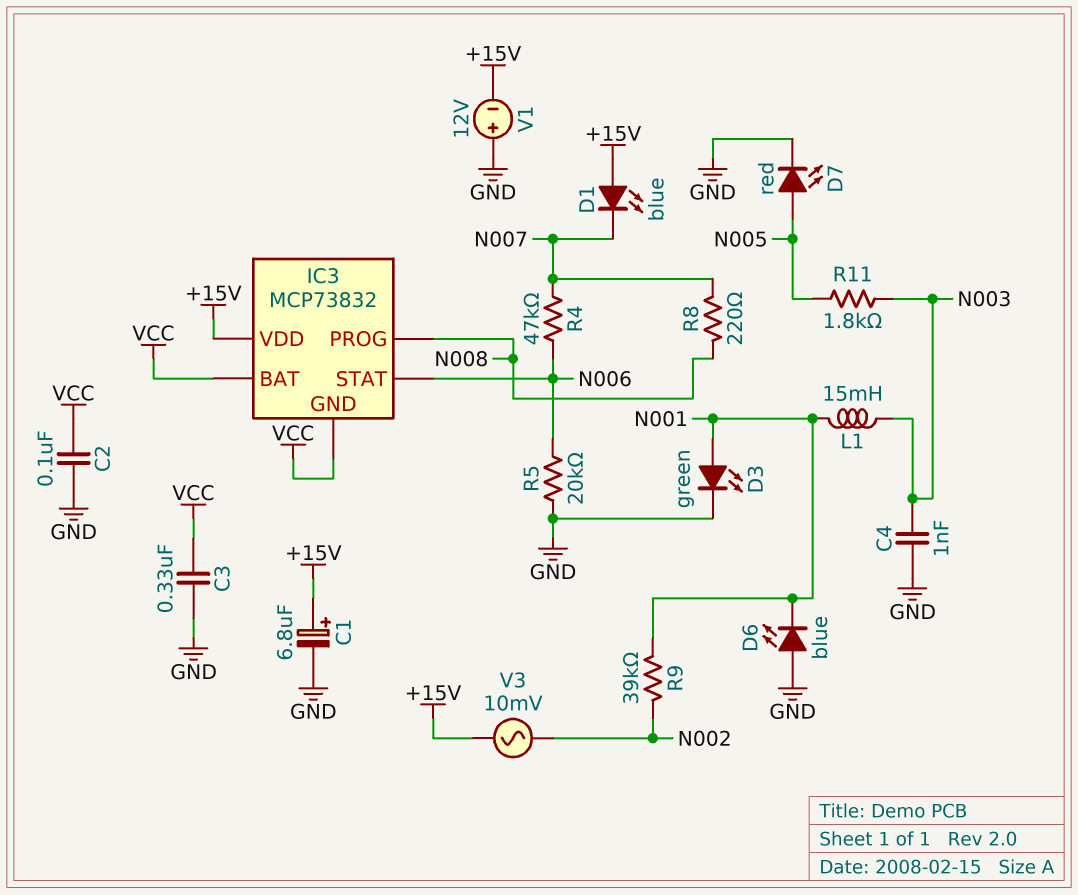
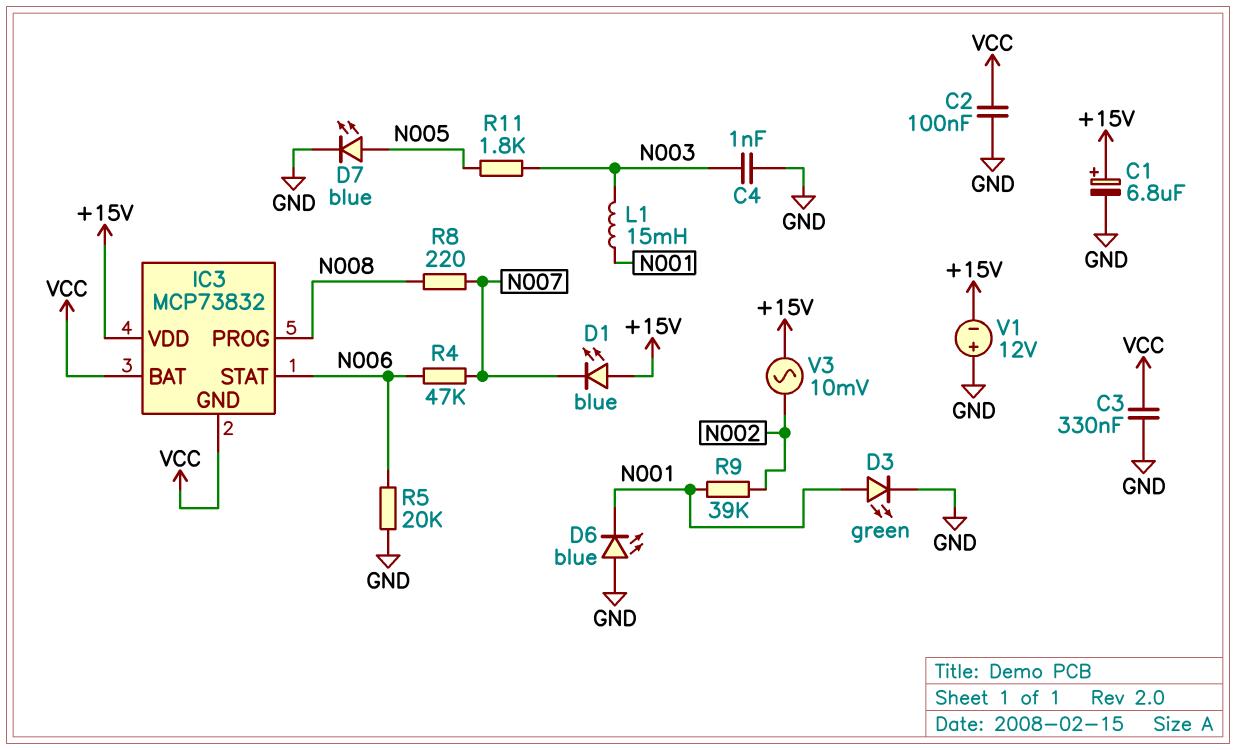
D7: LED red (A N005, K GND) -> LED blue (A N005, K GND)

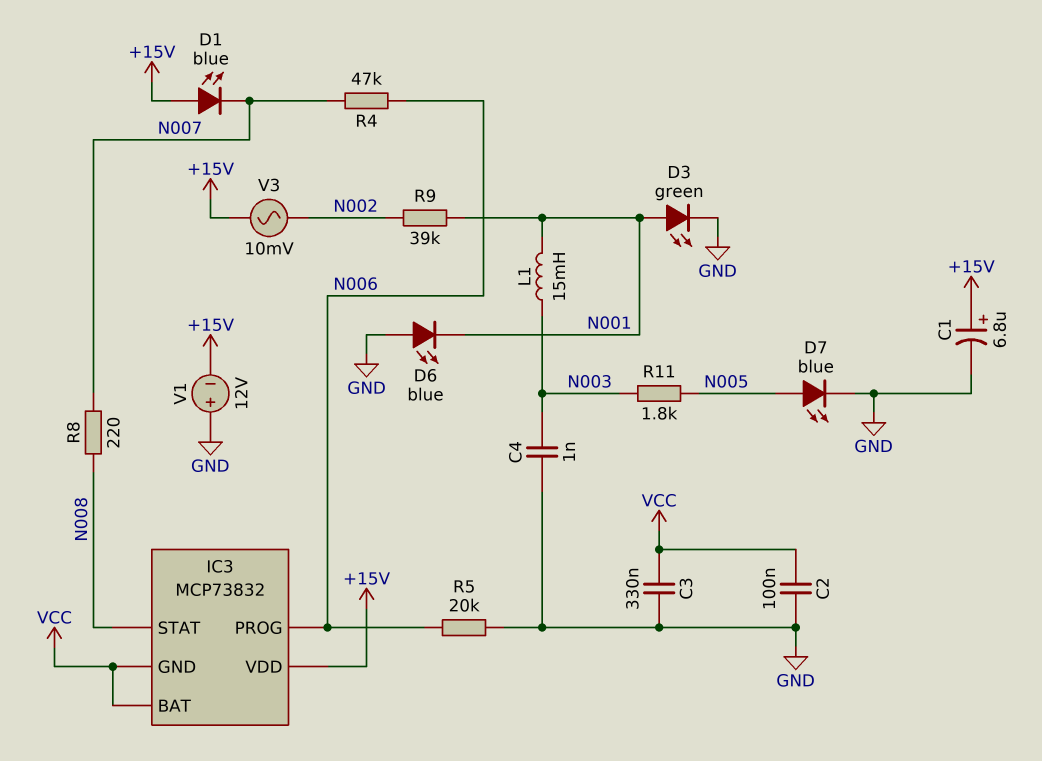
IC3 pin PROG: N008 -> N006
IC3 pin STAT: N006 -> N008

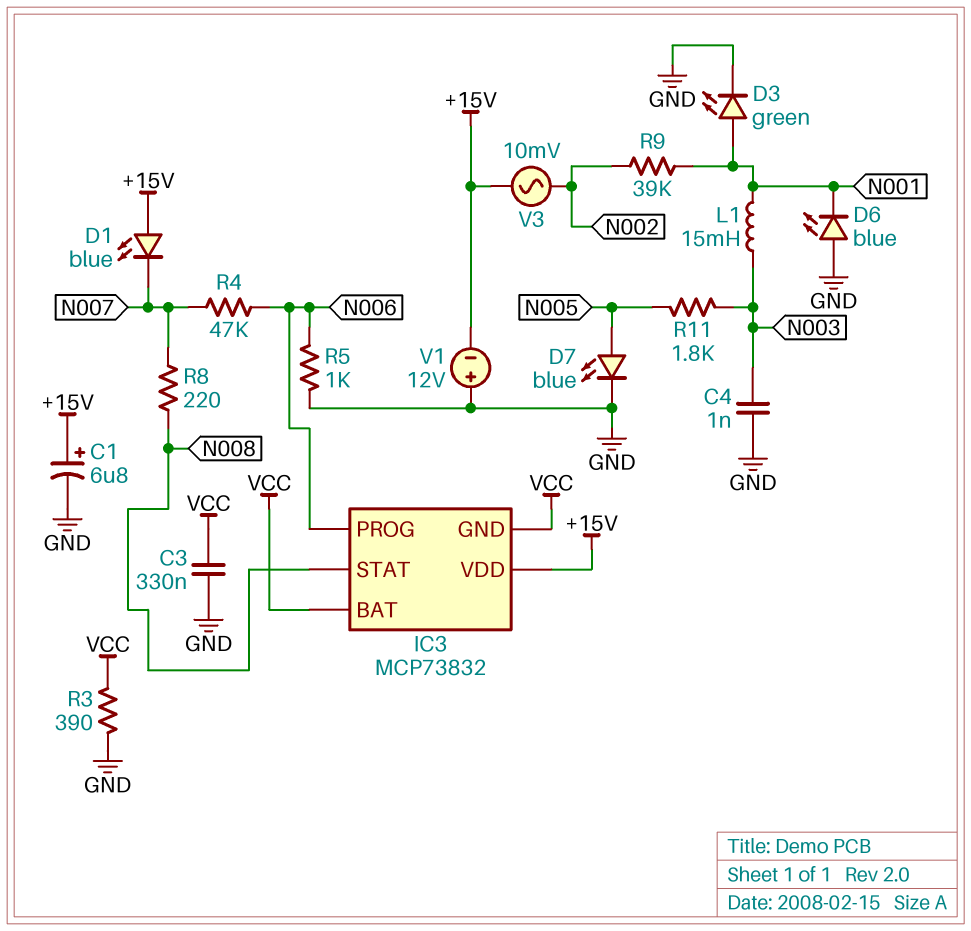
C2: 100nF (GND, VCC) -> none
R3: none -> 390 (GND, VCC)
R5: 20k (GND, N006) -> 1k (GND, N006)

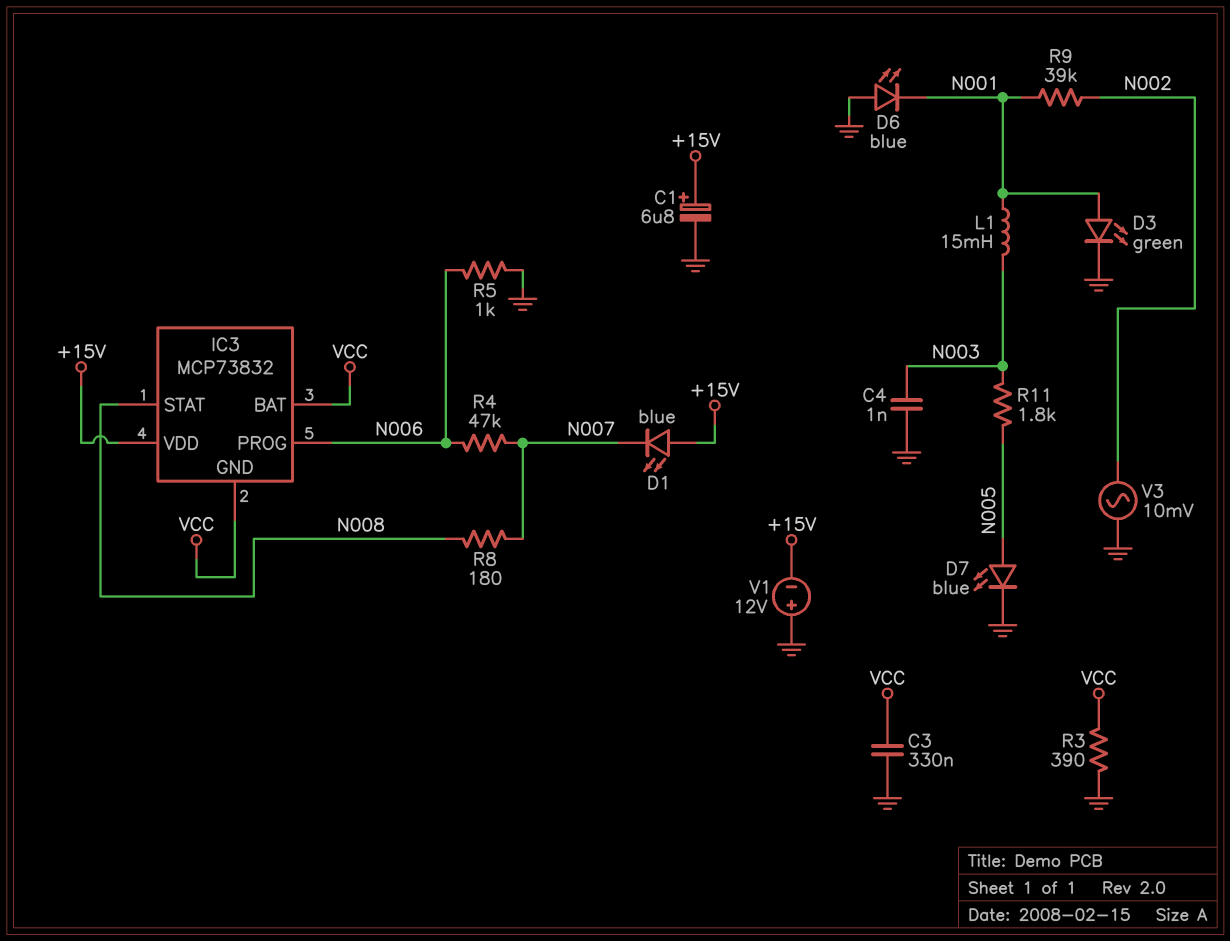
R8: 220 (N007, N008) -> 180 (N007, N008)
V3: AC 10mV (+15V, N002) -> AC 10mV (GND, N002)

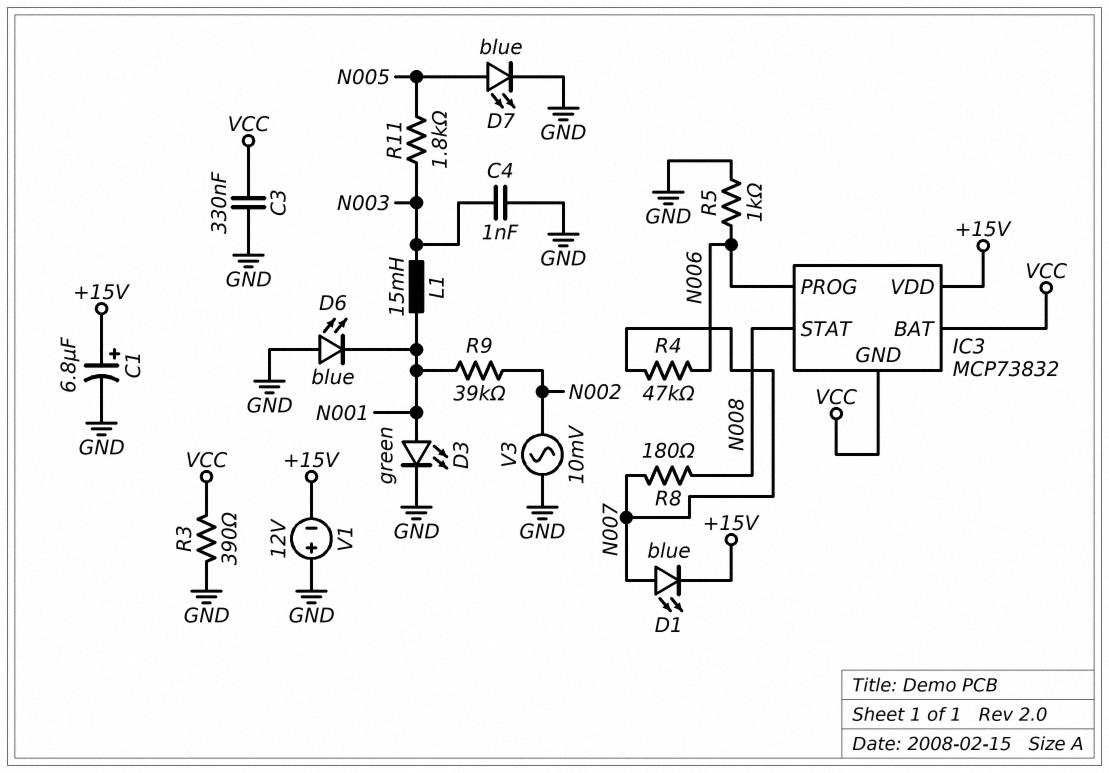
D1: LED blue (A +15V, K N007) -> LED blue (A N007, K +15V)

